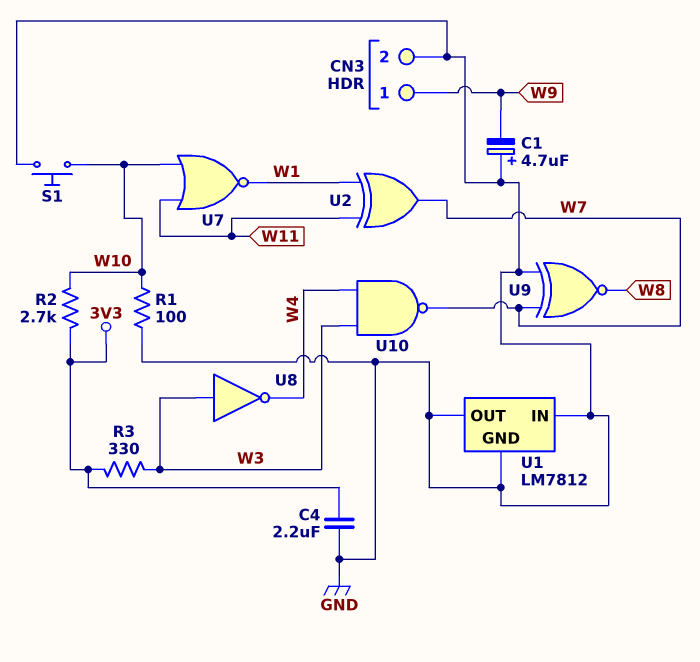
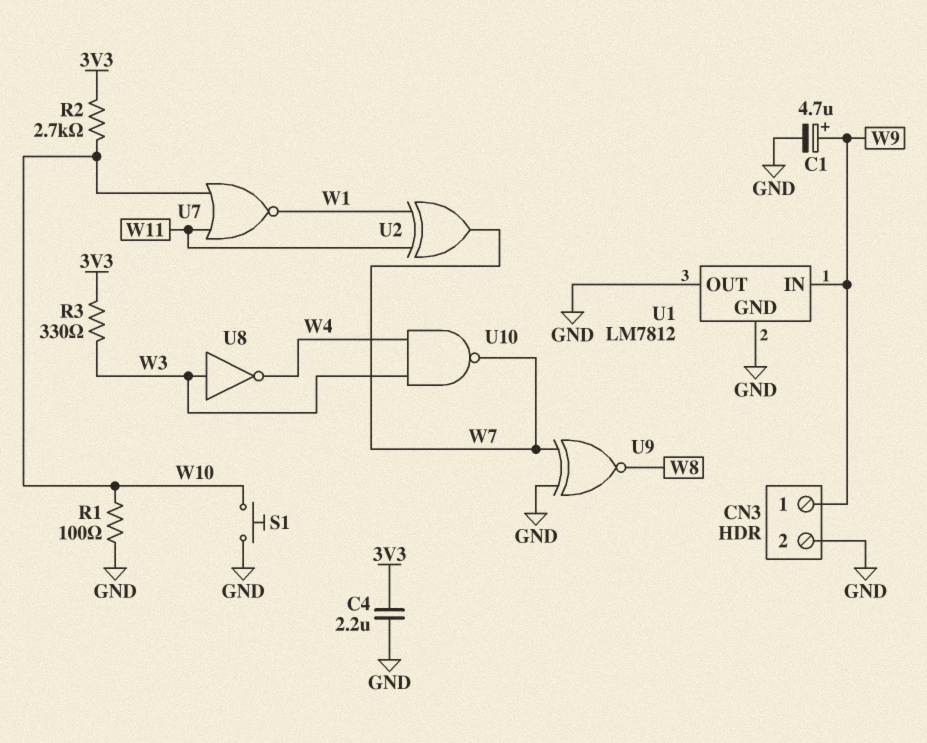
C1: 4.7uF (plus GND, minus W9) -> 4.7uF (plus W9, minus GND)
U1 pin IN: GND -> W9

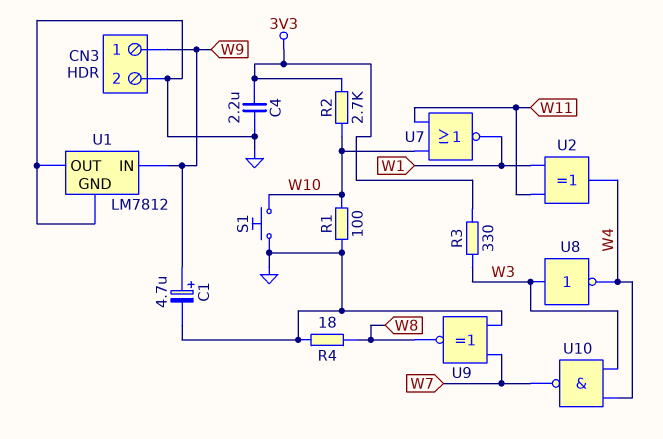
R4: none -> 18 (GND, W8)
U2: XOR (in W1, in W11, out W7) -> XOR (in W1, in W11, out W4)

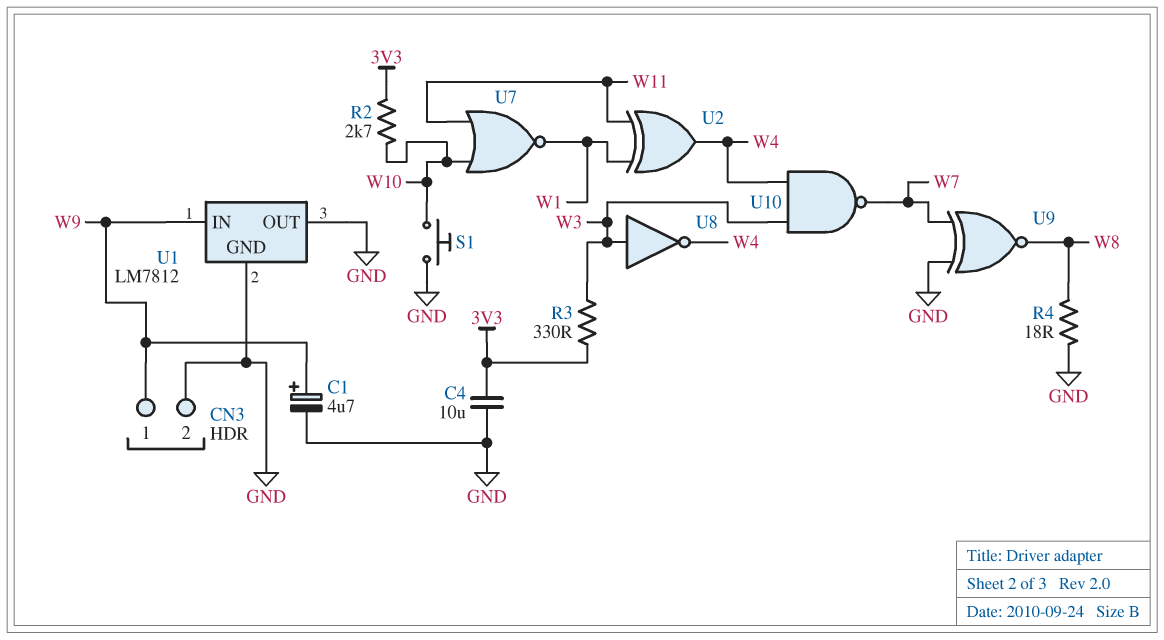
C4: 2.2uF (3V3, GND) -> 10uF (3V3, GND)
R1: 100 (GND, W10) -> none

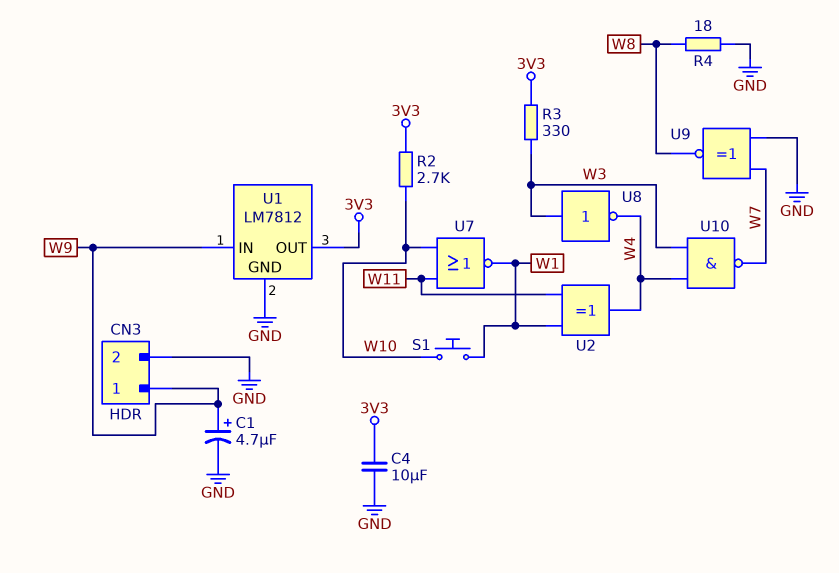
S1: button (GND, W10) -> button (W1, W10)
U1 pin OUT: GND -> 3V3

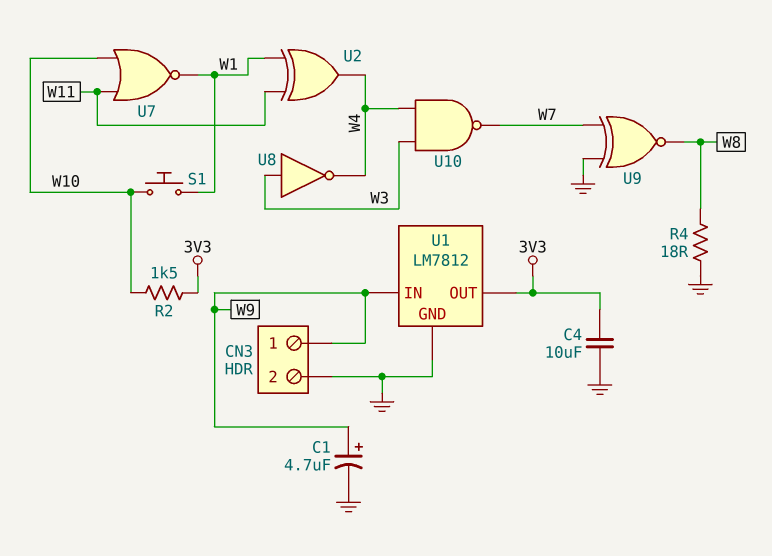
R2: 2.7k (3V3, W10) -> 1.5k (3V3, W10)
R3: 330 (3V3, W3) -> none

